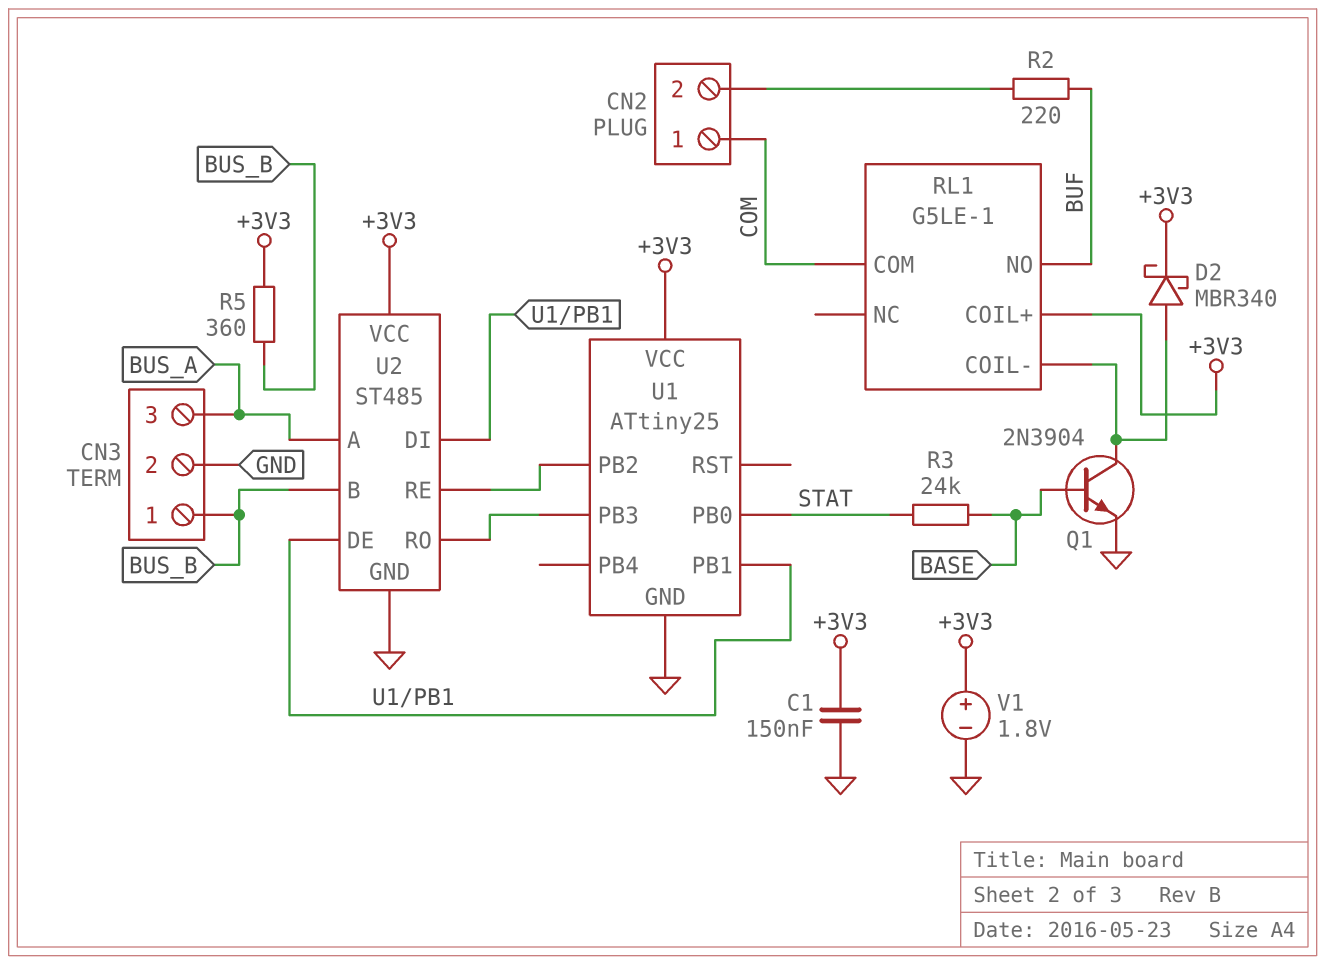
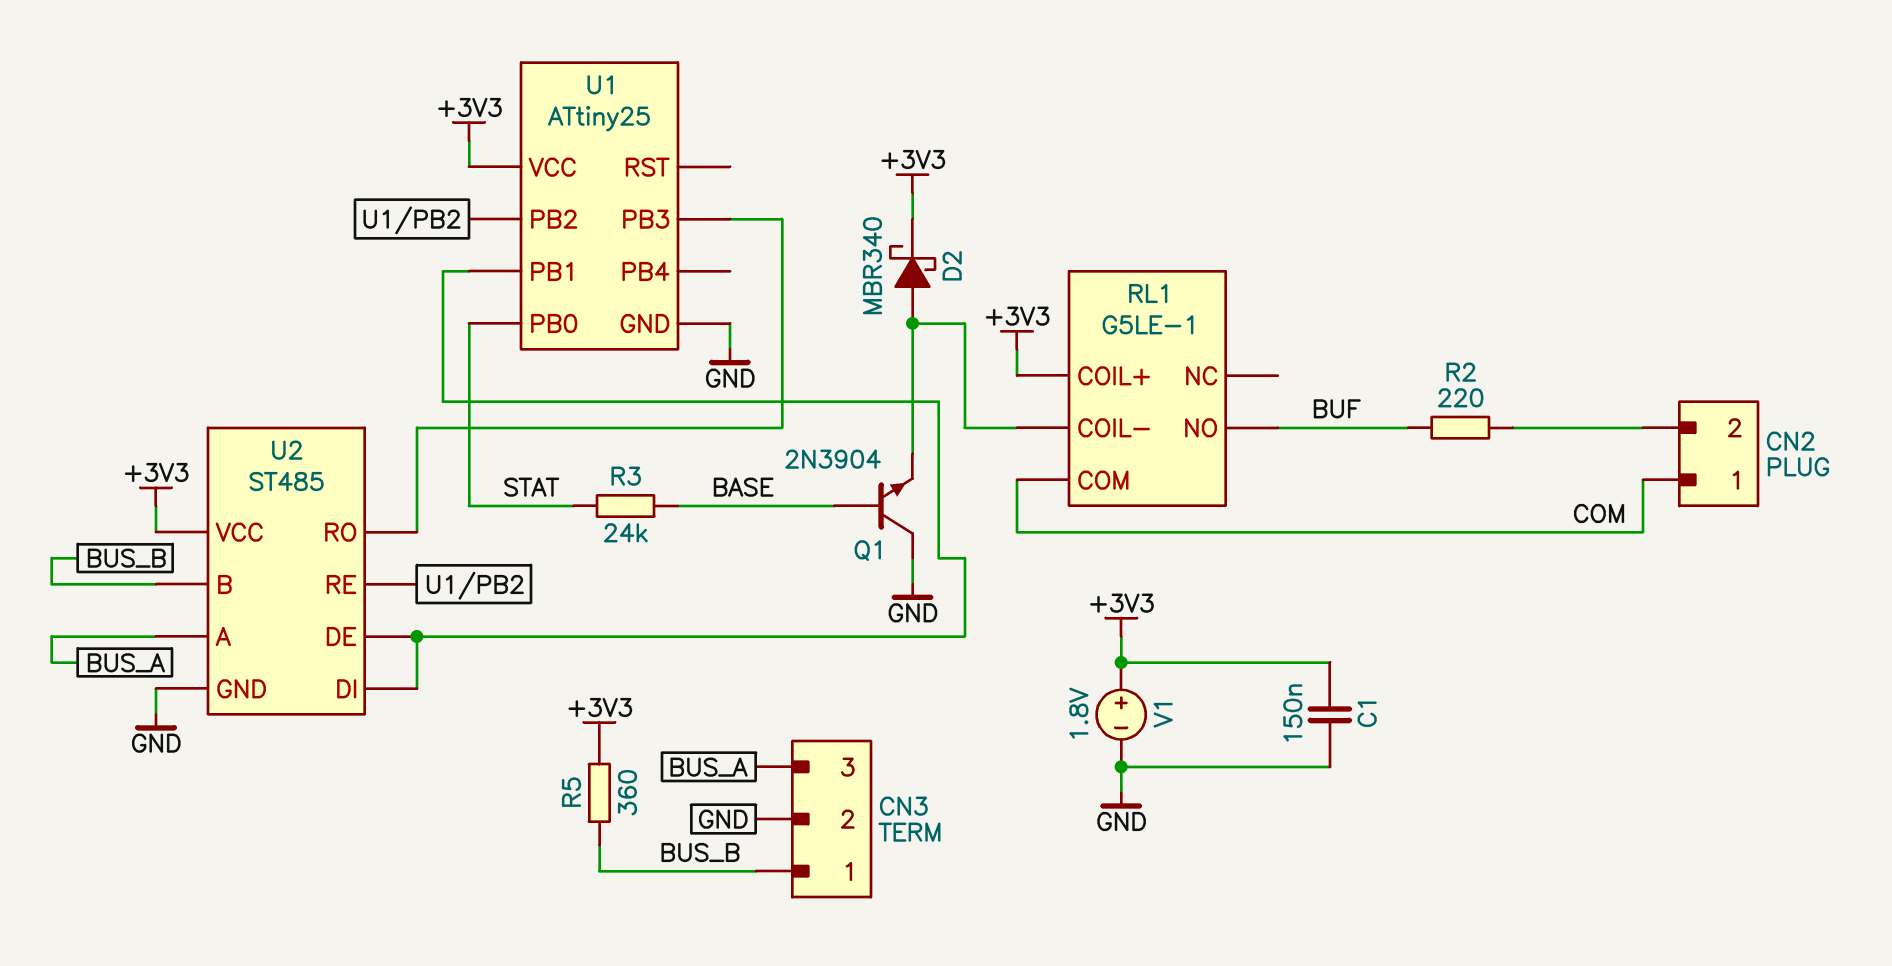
Q1: NPN 2N3904 (B BASE, C RL1/COIL-, E GND) -> NPN 2N3904 (B BASE, C GND, E RL1/COIL-)

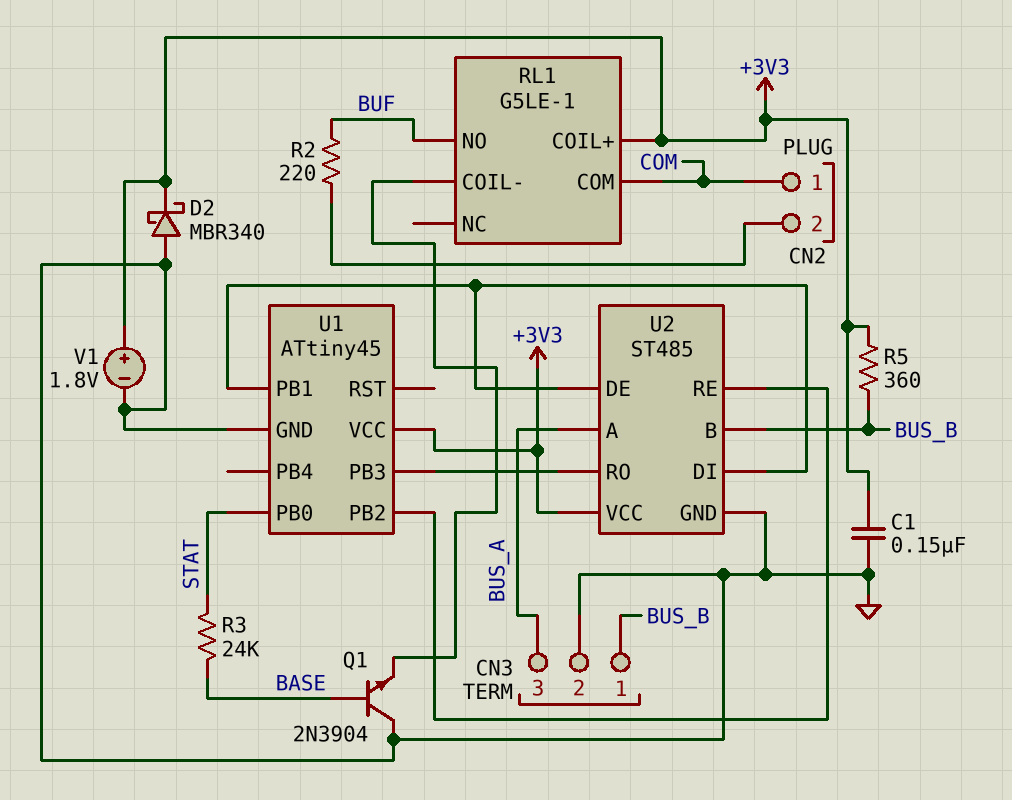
D2: schottky MBR340 (A RL1/COIL-, K +3V3) -> schottky MBR340 (A GND, K +3V3)
U1: ATtiny25 -> ATtiny45

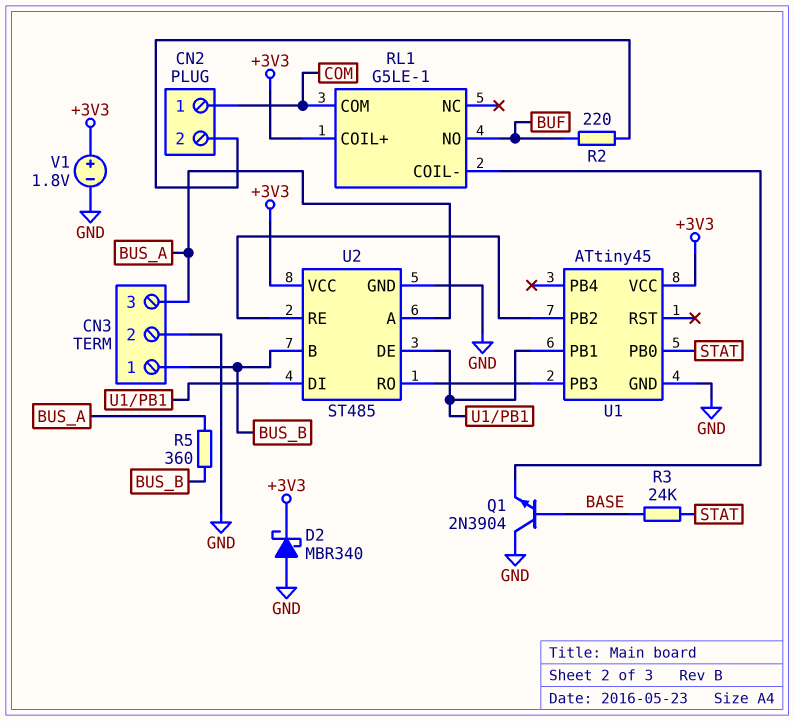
C1: 150nF (+3V3, GND) -> none
R5: 360 (+3V3, BUS_B) -> 360 (BUS_A, BUS_B)

